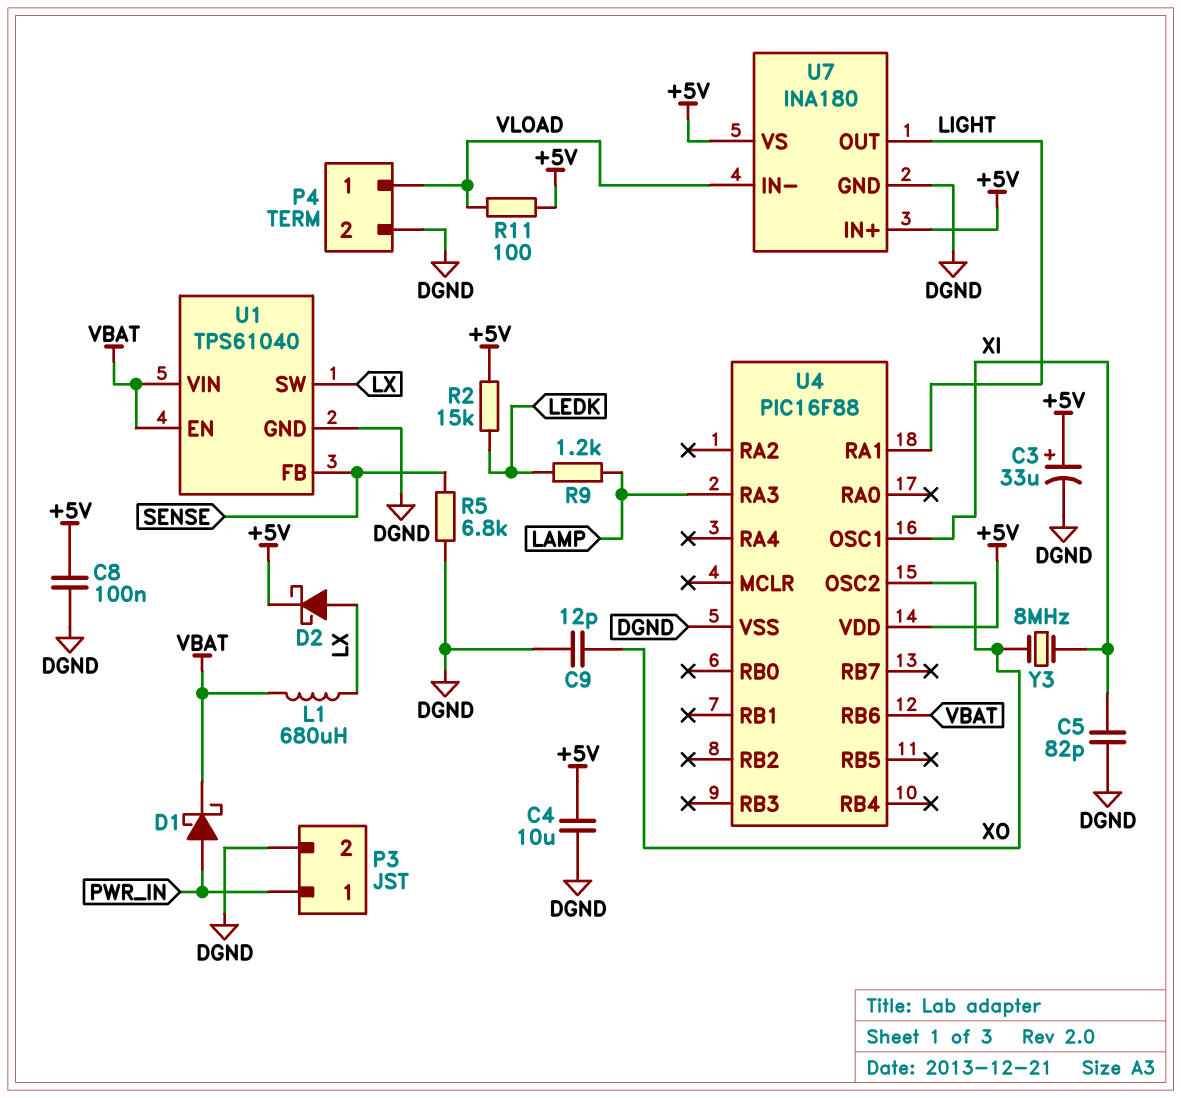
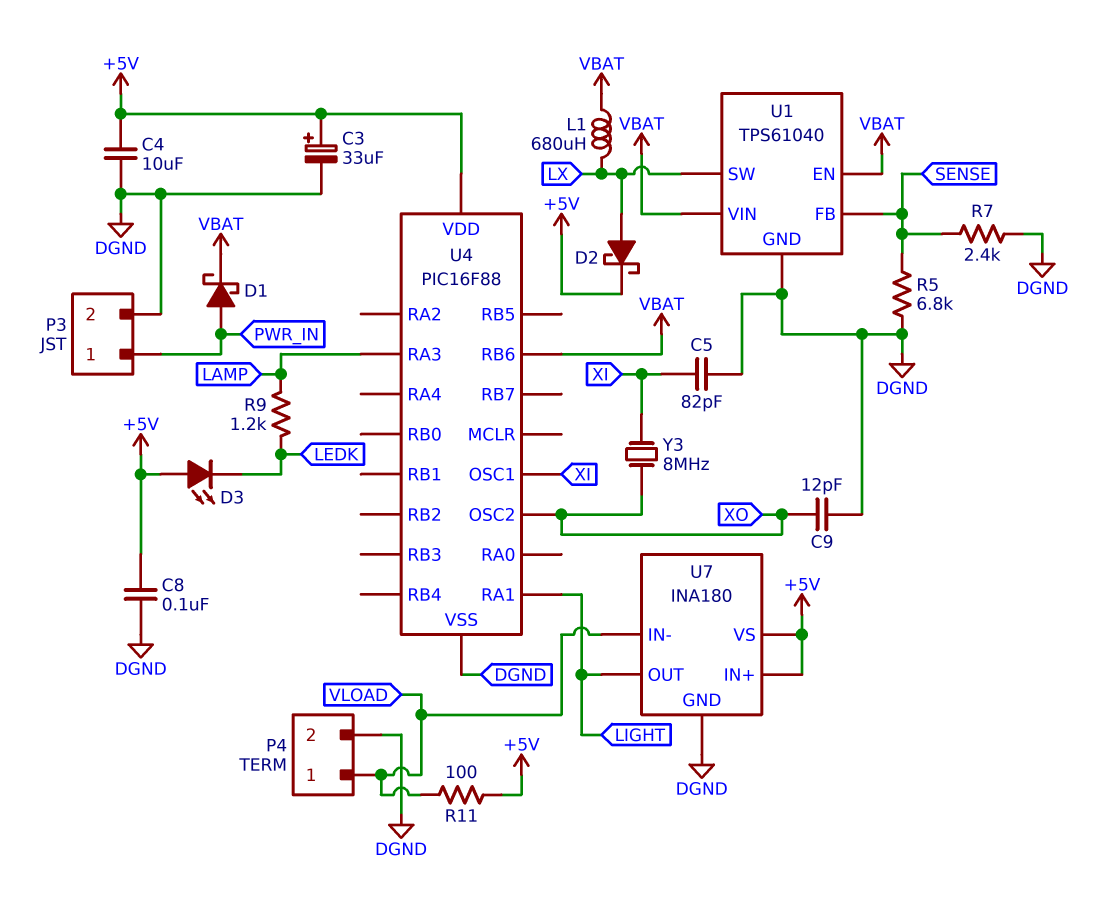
D3: none -> LED (A +5V, K LEDK)
R2: 15k (+5V, LEDK) -> none
R7: none -> 2.4k (DGND, SENSE)

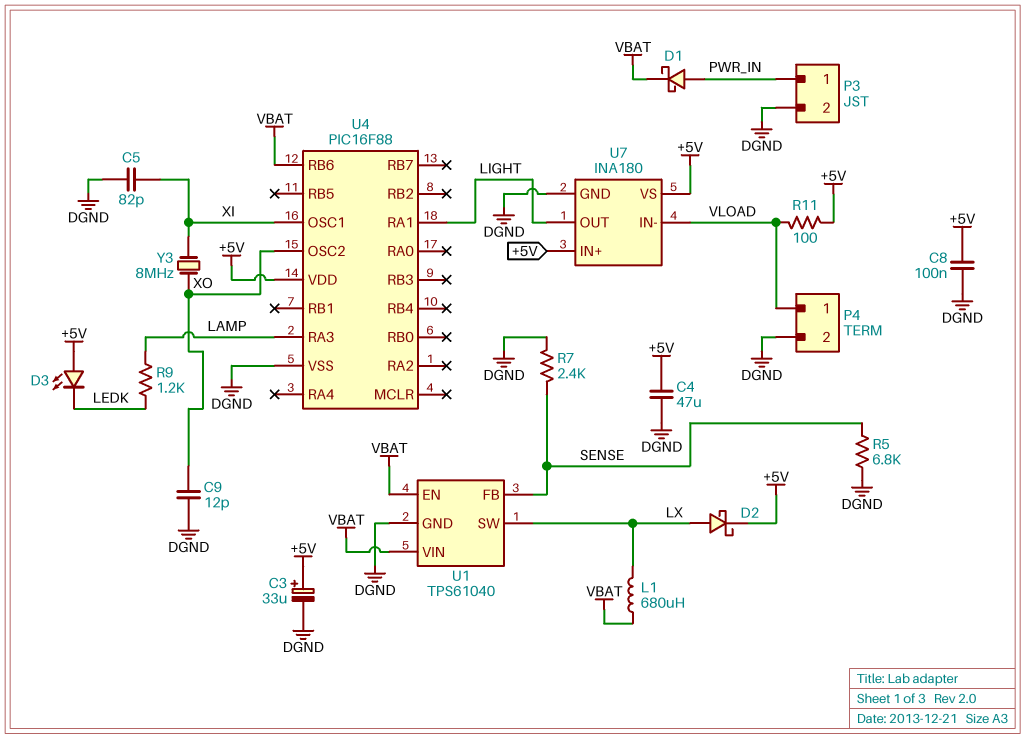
C4: 10uF (+5V, DGND) -> 47uF (+5V, DGND)

